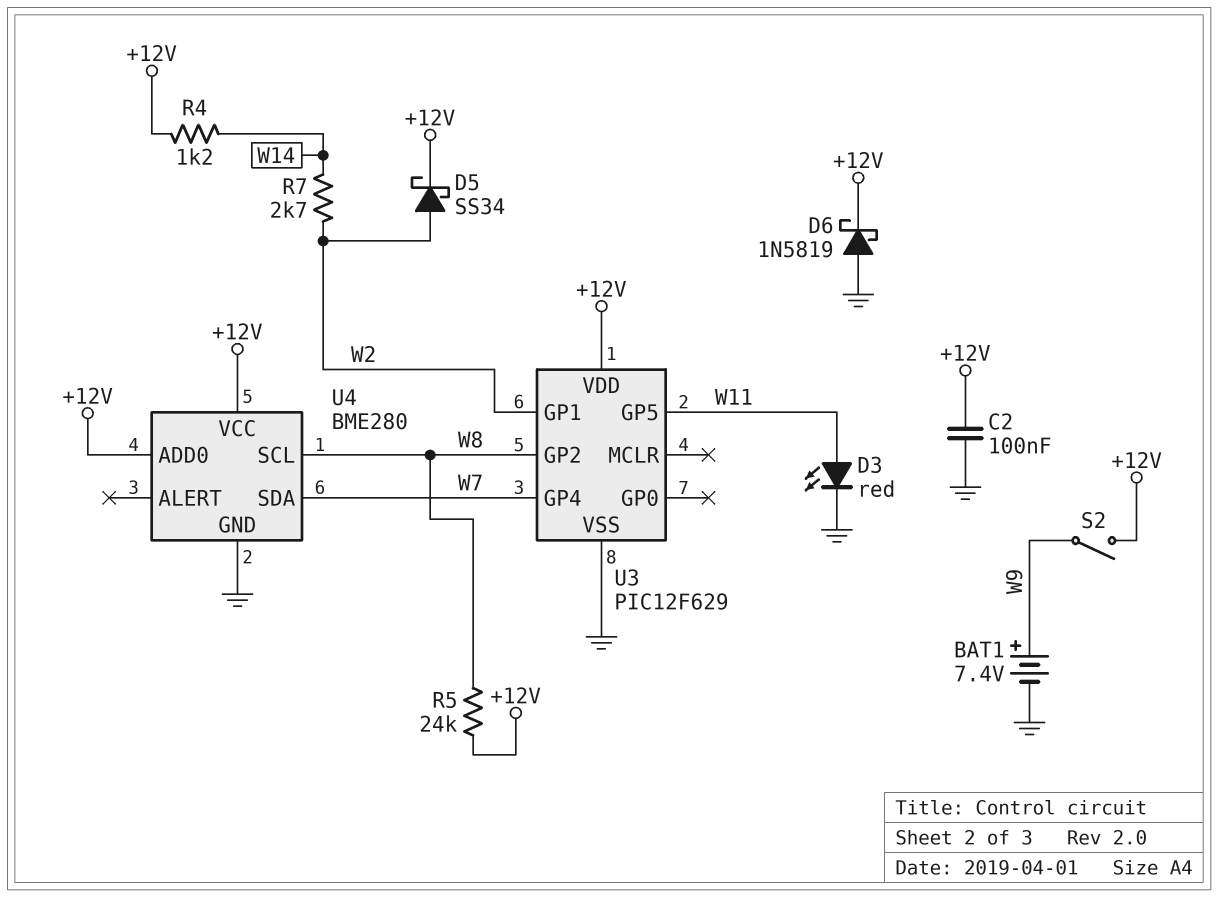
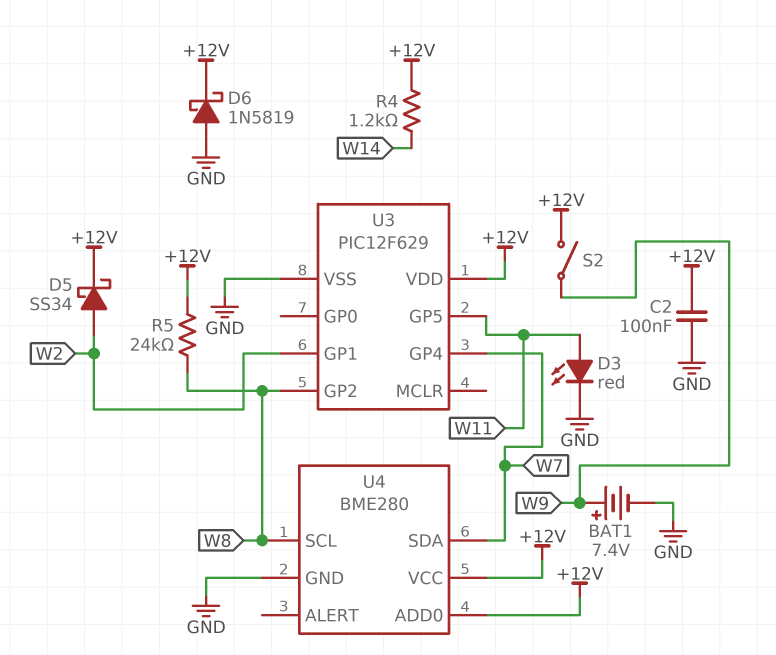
R7: 2.7k (W2, W14) -> none

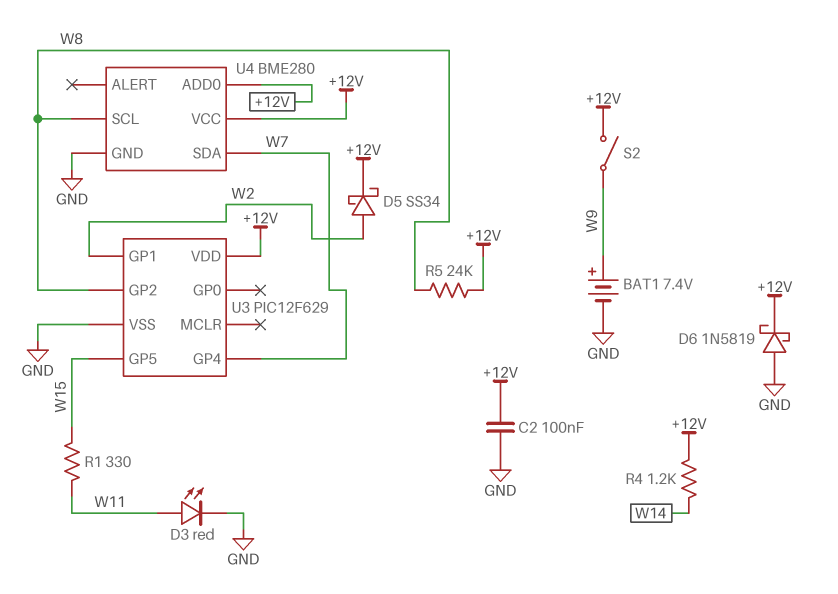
R1: none -> 330 (W11, W15)
U3 pin GP5: W11 -> W15

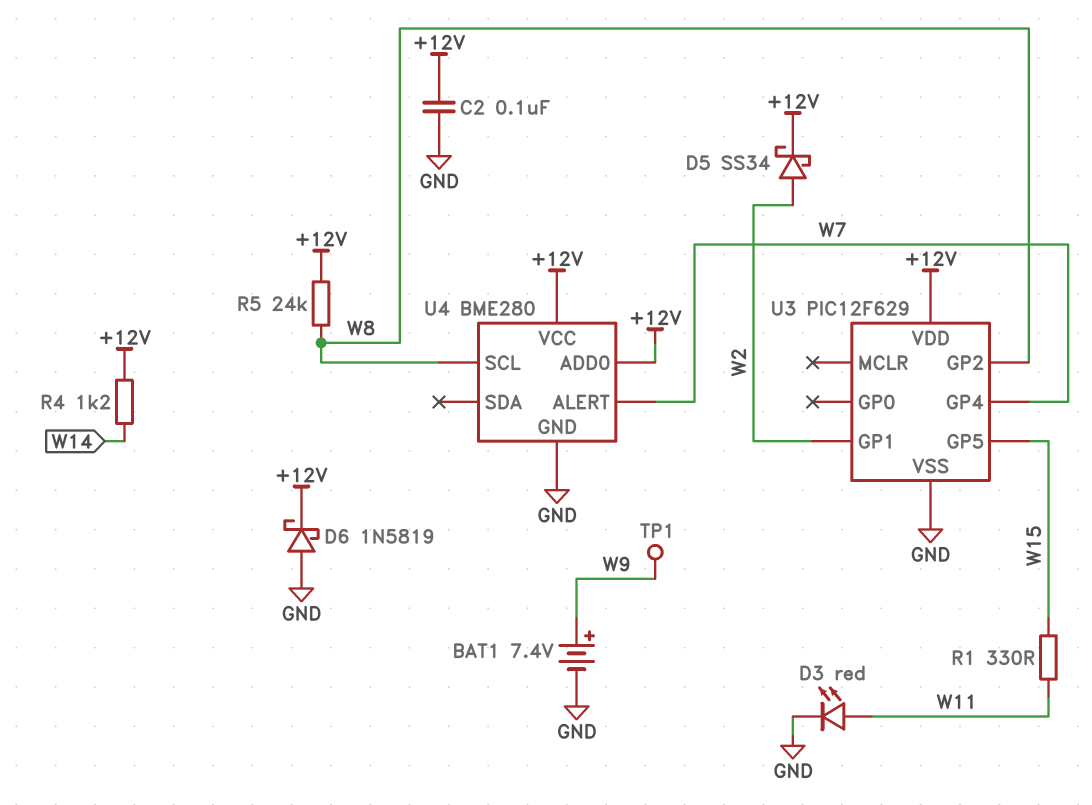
S2: switch (+12V, W9) -> none
TP1: none -> test point (W9)
U4 pin ALERT: none -> W7
U4 pin SDA: W7 -> none

